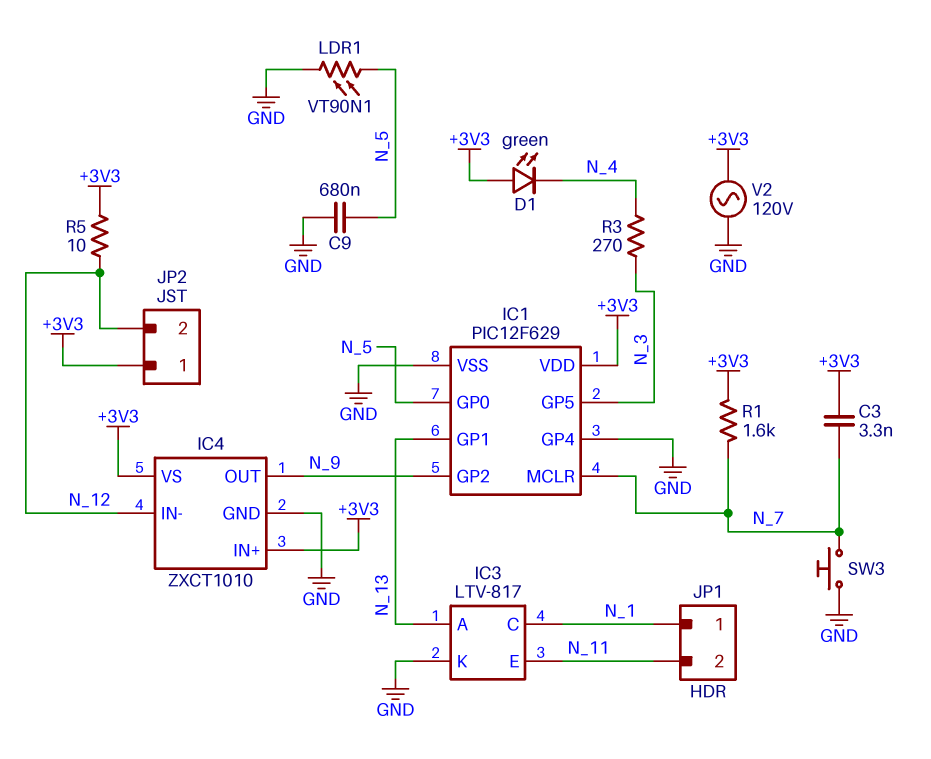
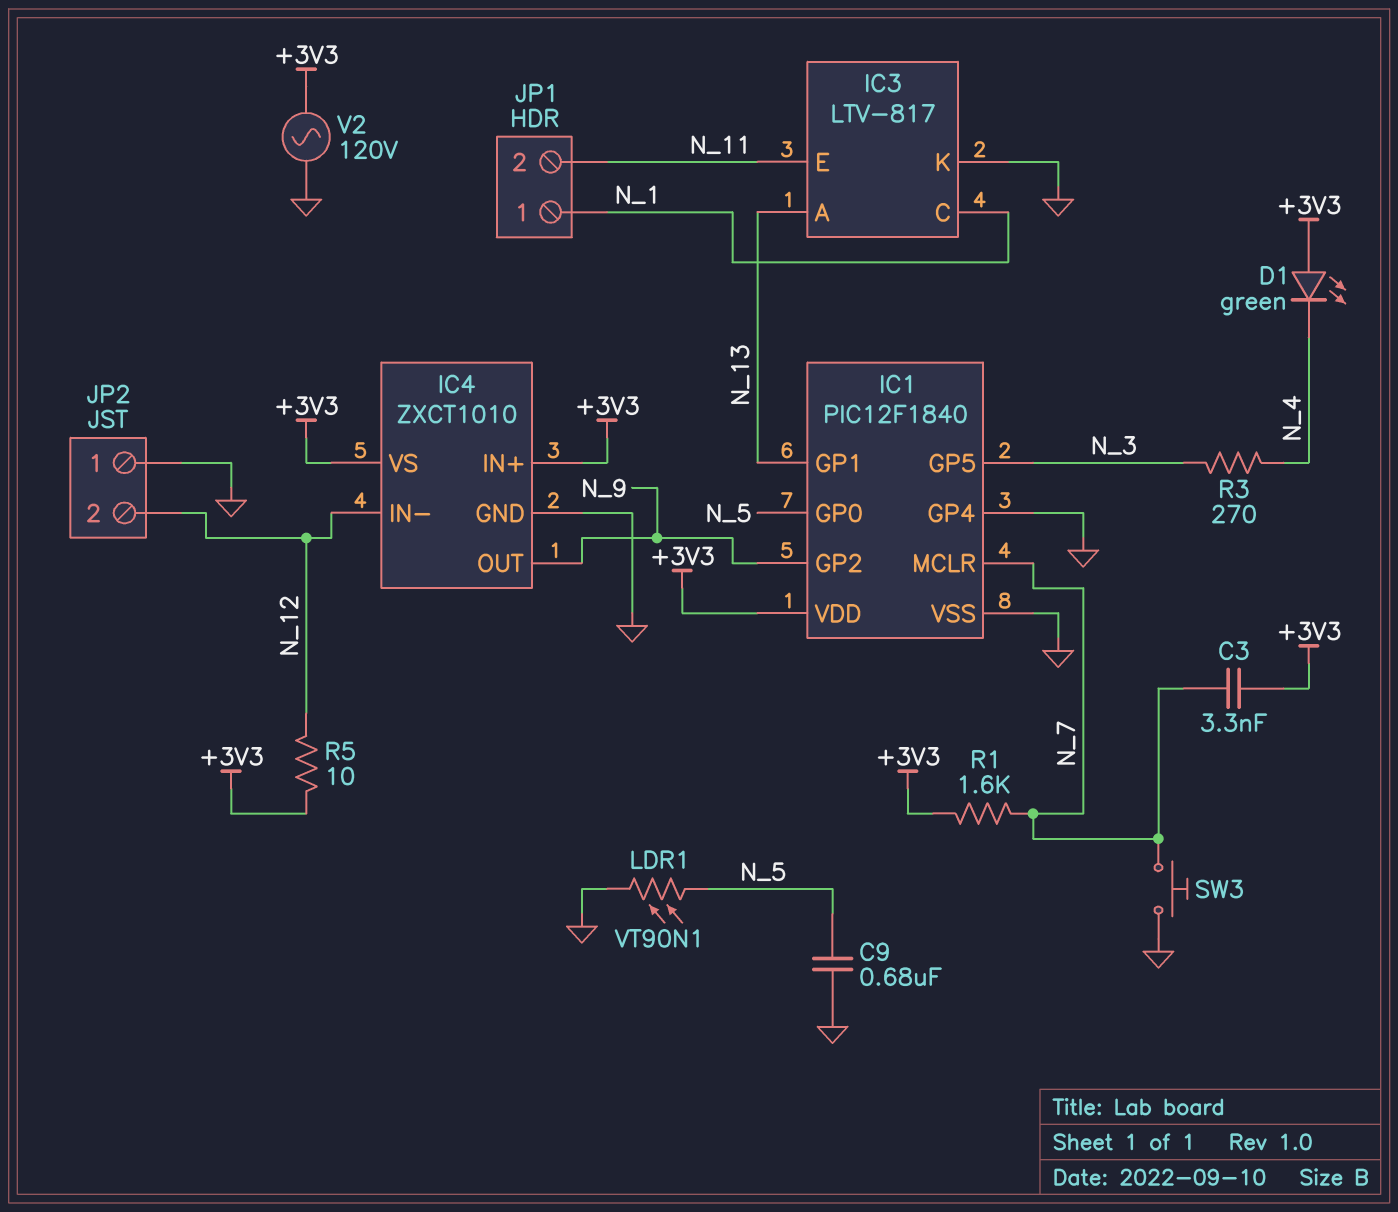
IC1: PIC12F629 -> PIC12F1840
JP2 pin 1: +3V3 -> GND

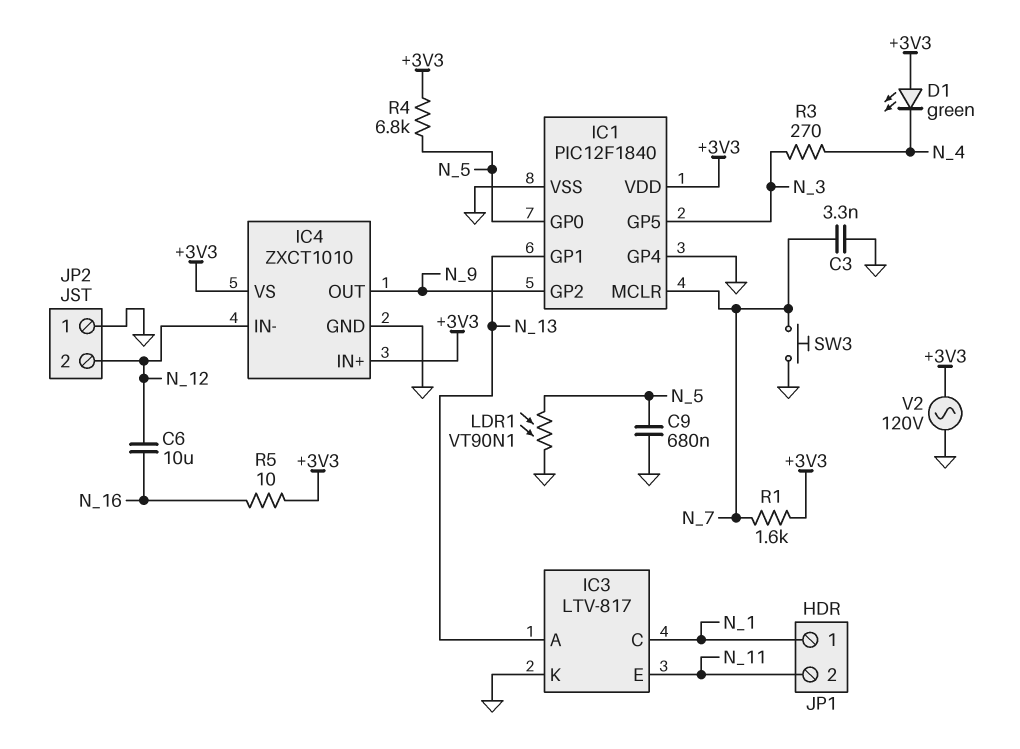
C3: 3.3nF (+3V3, N_7) -> 3.3nF (GND, N_7)
C6: none -> 10uF (N_12, N_16)
R4: none -> 6.8k (+3V3, N_5)
R5: 10 (+3V3, N_12) -> 10 (+3V3, N_16)

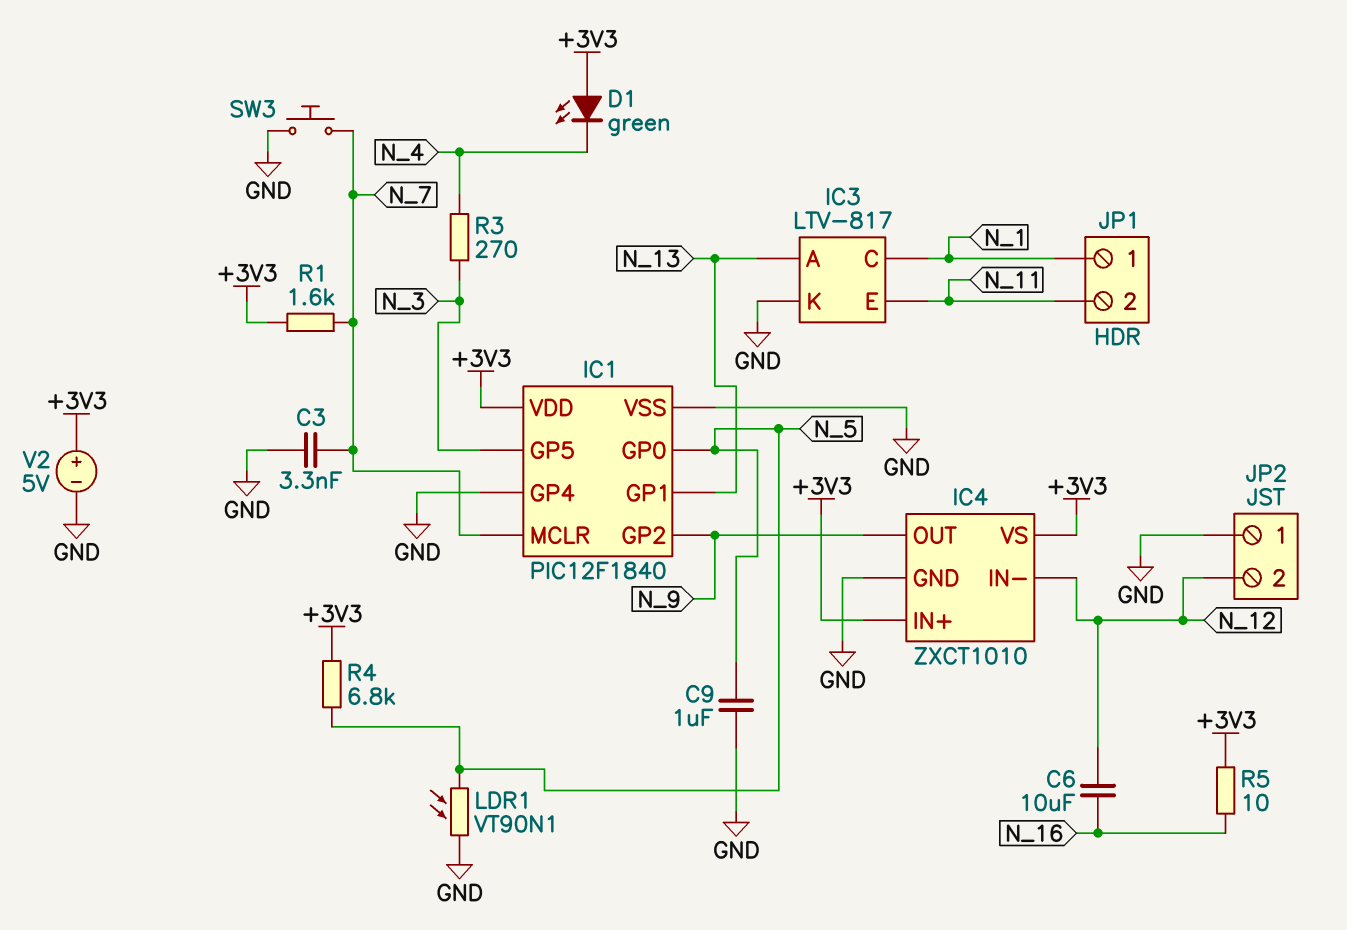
C9: 680nF (GND, N_5) -> 1uF (GND, N_5)
V2: AC 120V (+3V3, GND) -> 5V (plus +3V3, minus GND)

